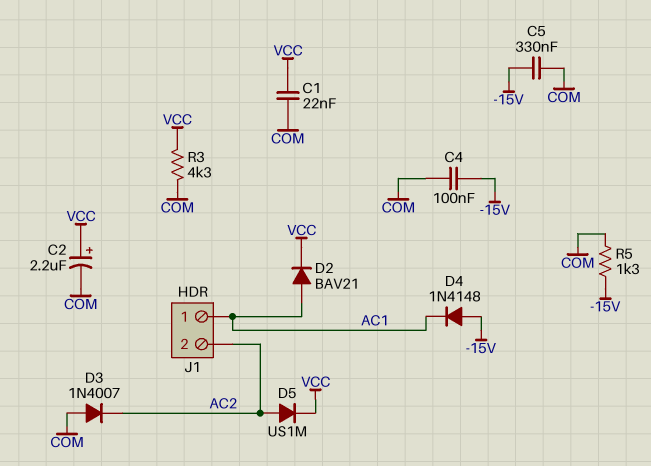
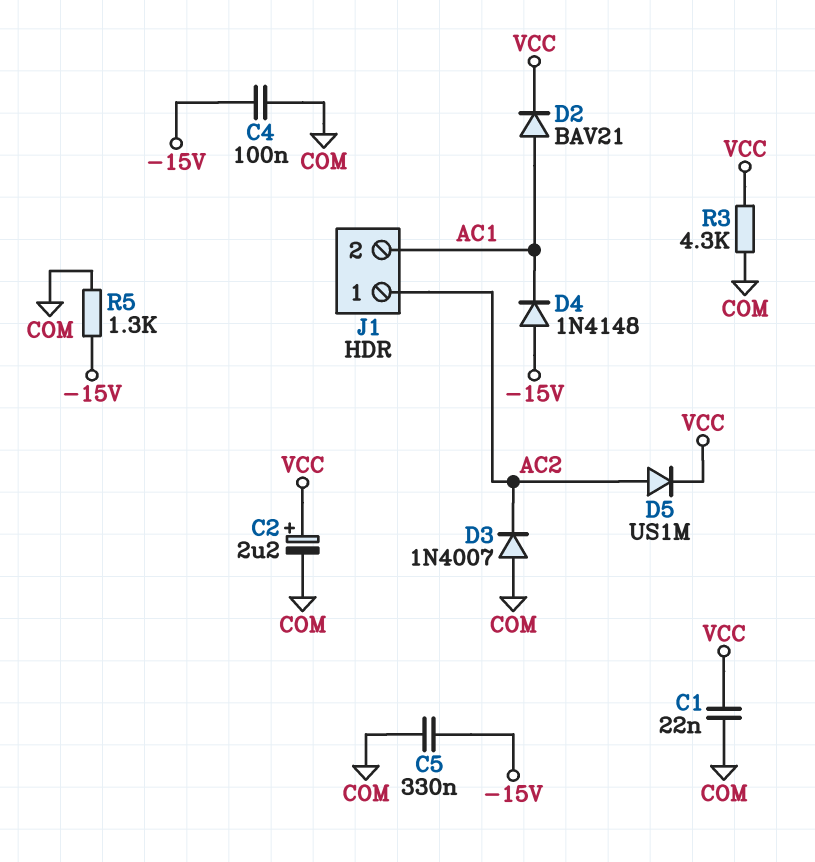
J1 pin 1: AC1 -> AC2
J1 pin 2: AC2 -> AC1

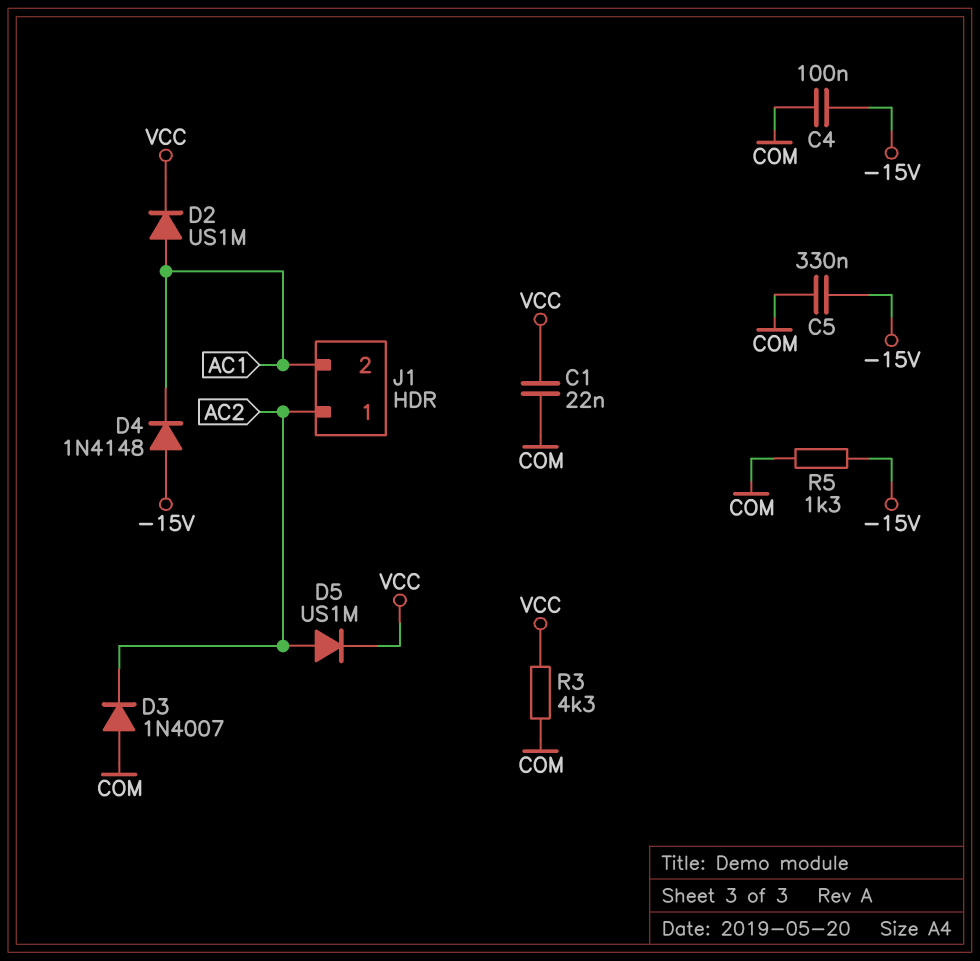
C2: 2.2uF (plus VCC, minus COM) -> none
D2: diode BAV21 (A AC1, K VCC) -> diode US1M (A AC1, K VCC)

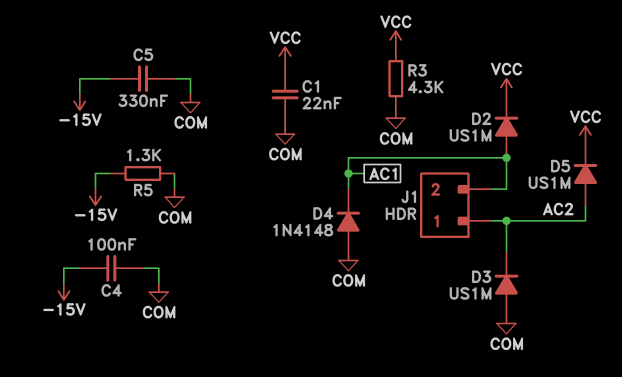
D3: diode 1N4007 (A COM, K AC2) -> diode US1M (A COM, K AC2)
D4: diode 1N4148 (A -15V, K AC1) -> diode 1N4148 (A COM, K AC1)

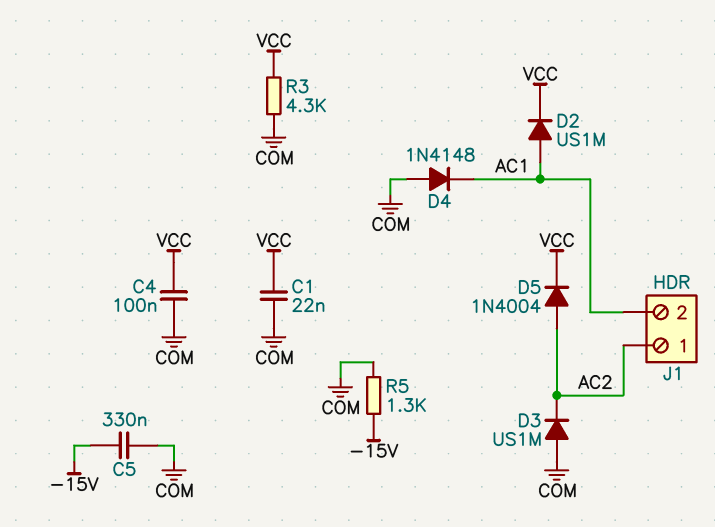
C4: 100nF (-15V, COM) -> 100nF (COM, VCC)
D5: diode US1M (A AC2, K VCC) -> diode 1N4004 (A AC2, K VCC)

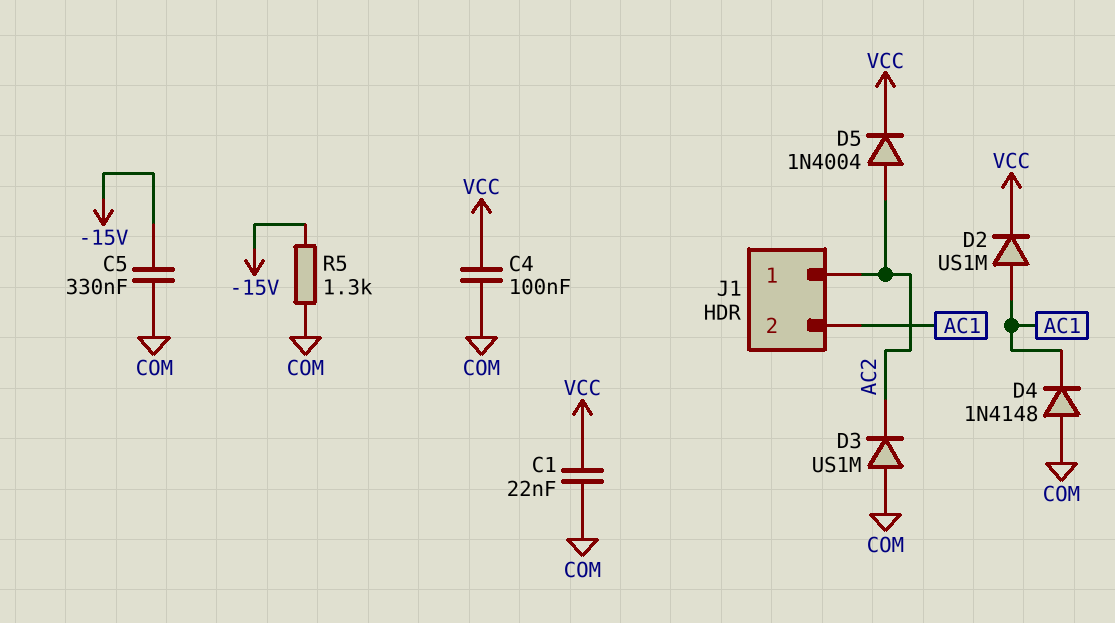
R3: 4.3k (COM, VCC) -> none

